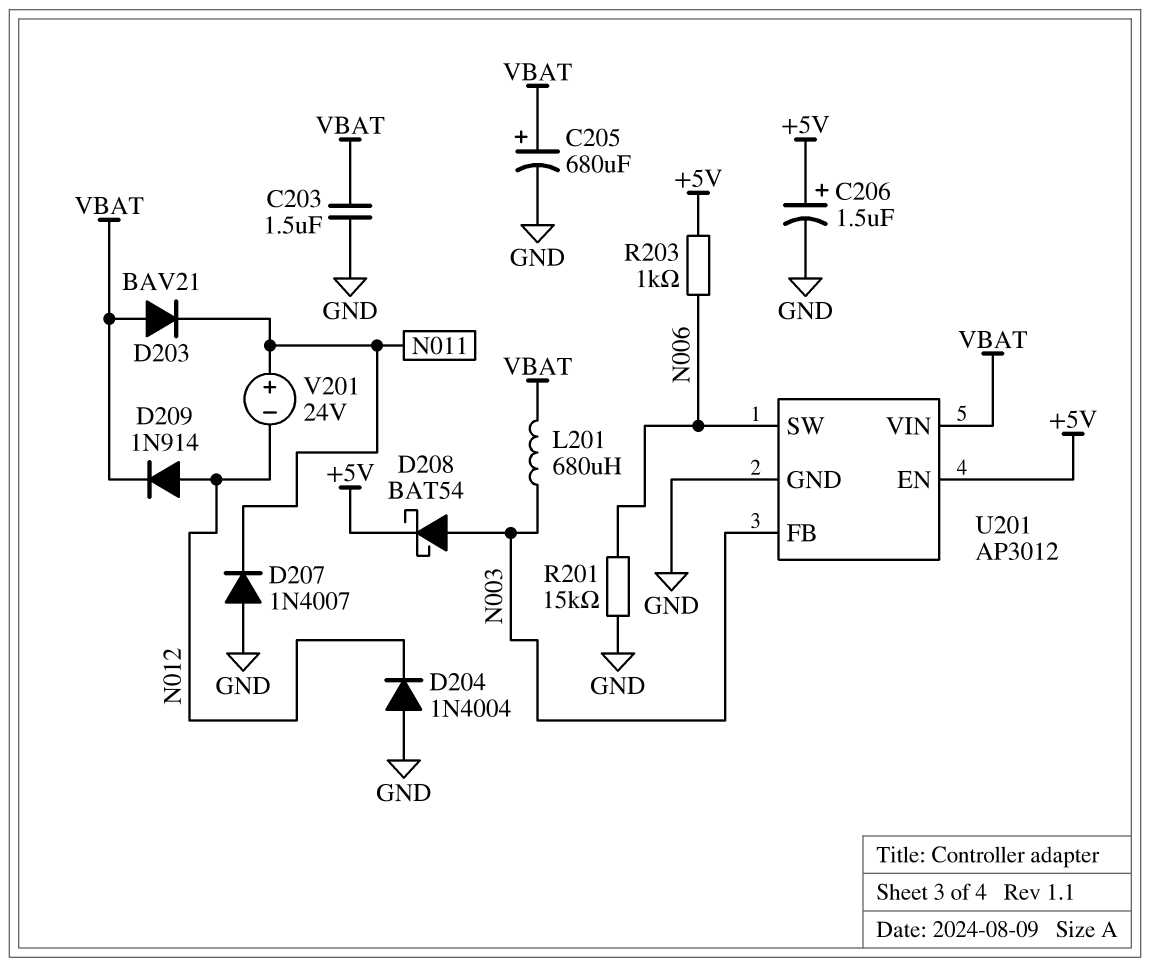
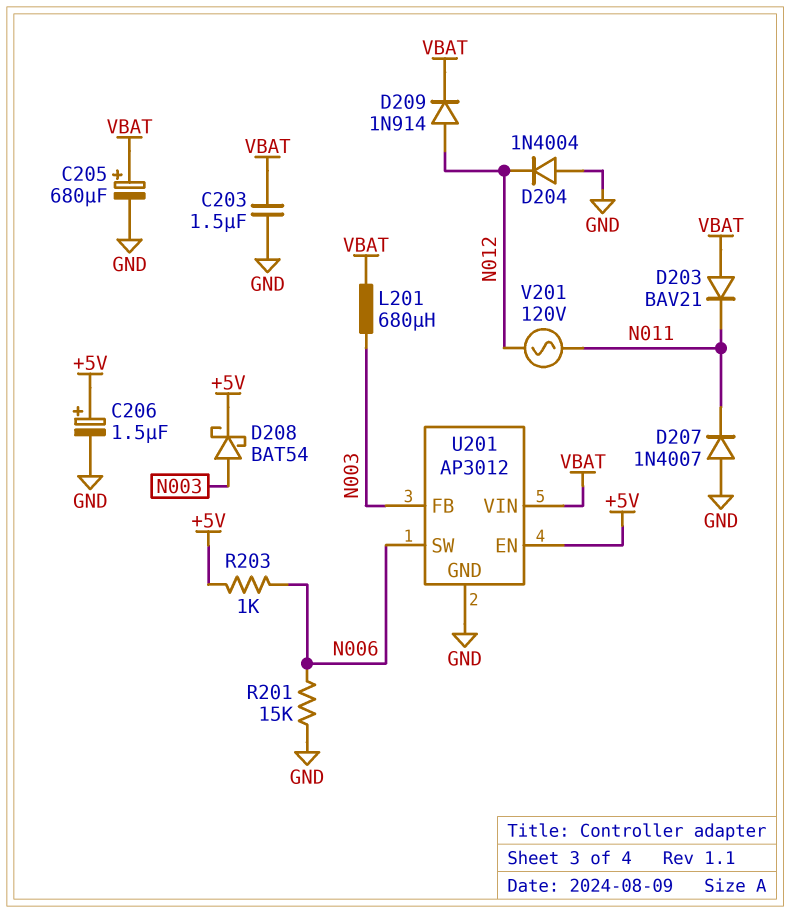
V201: 24V (plus N011, minus N012) -> AC 120V (N011, N012)

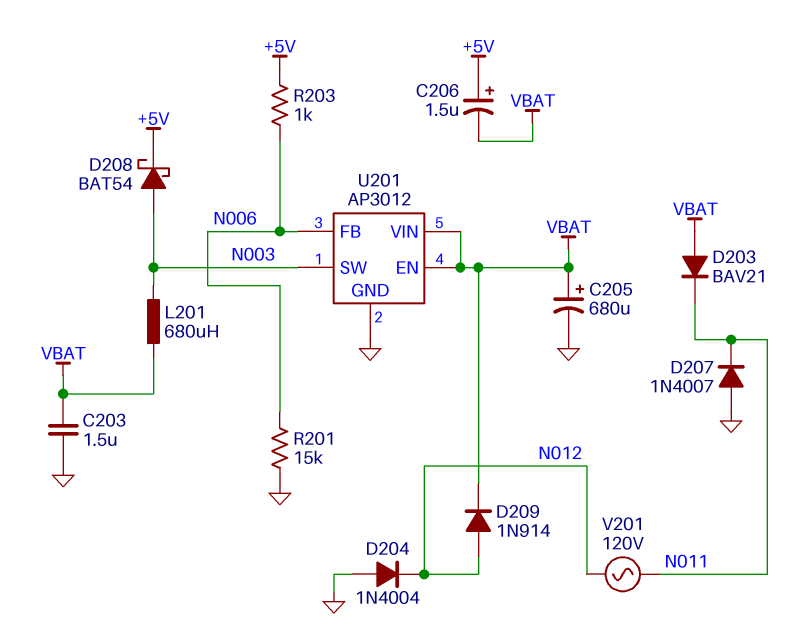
C206: 1.5uF (plus +5V, minus GND) -> 1.5uF (plus +5V, minus VBAT)
U201 pin EN: +5V -> VBAT
U201 pin FB: N003 -> N006
U201 pin SW: N006 -> N003

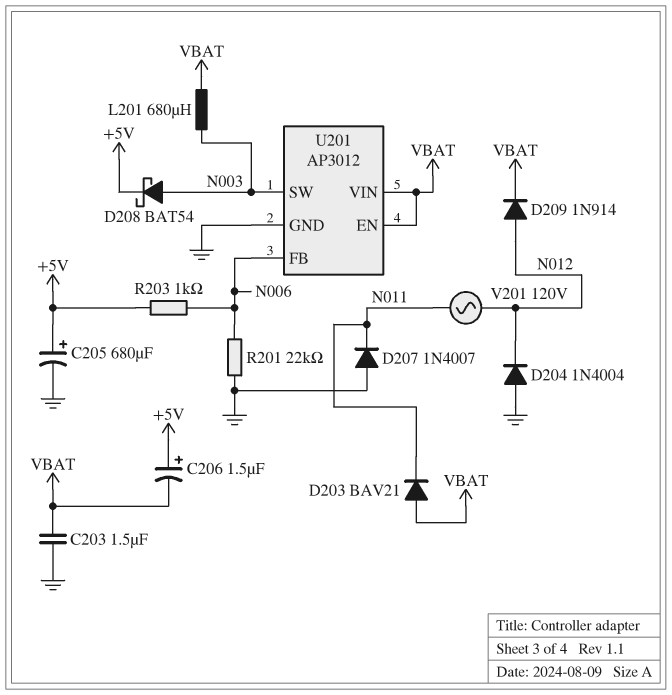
C205: 680uF (plus VBAT, minus GND) -> 680uF (plus +5V, minus GND)
R201: 15k (GND, N006) -> 22k (GND, N006)

